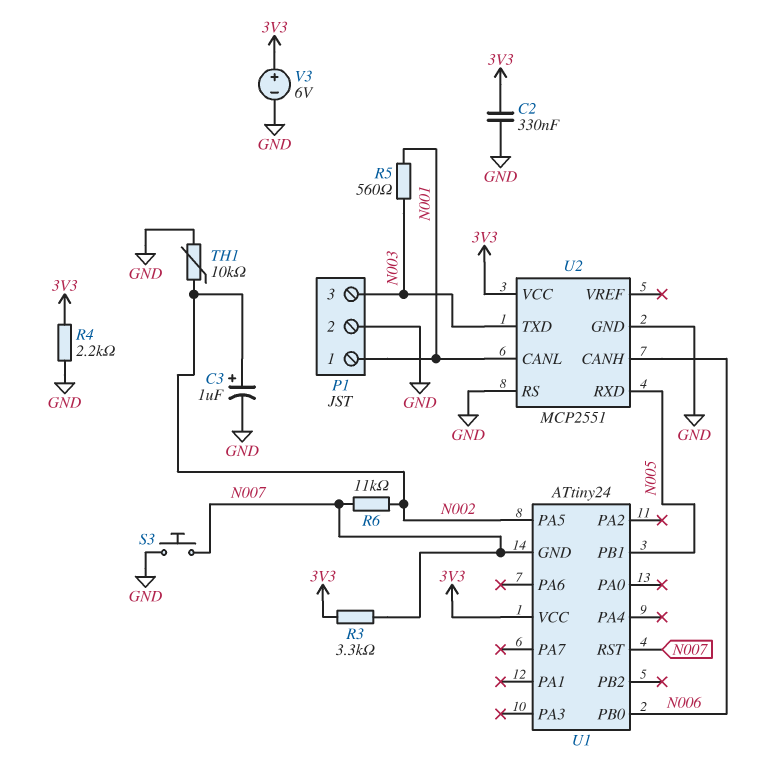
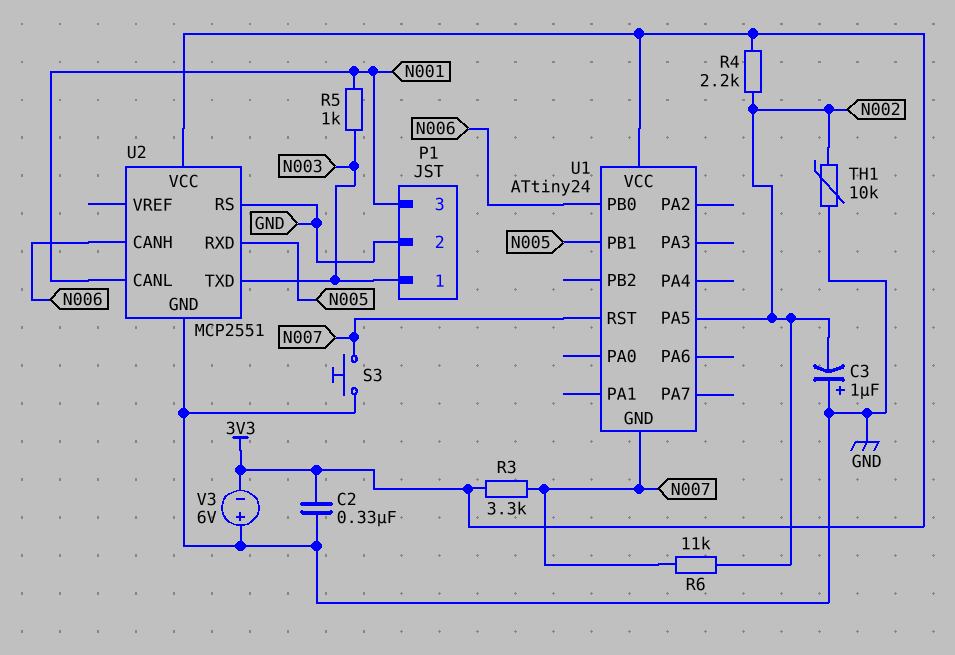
C3: 1uF (plus N002, minus GND) -> 1uF (plus GND, minus N002)
P1 pin 1: N001 -> N003
P1 pin 3: N003 -> N001
R4: 2.2k (3V3, GND) -> 2.2k (3V3, N002)
R5: 560 (N001, N003) -> 1k (N001, N003)
V3: 6V (plus 3V3, minus GND) -> 6V (plus GND, minus 3V3)

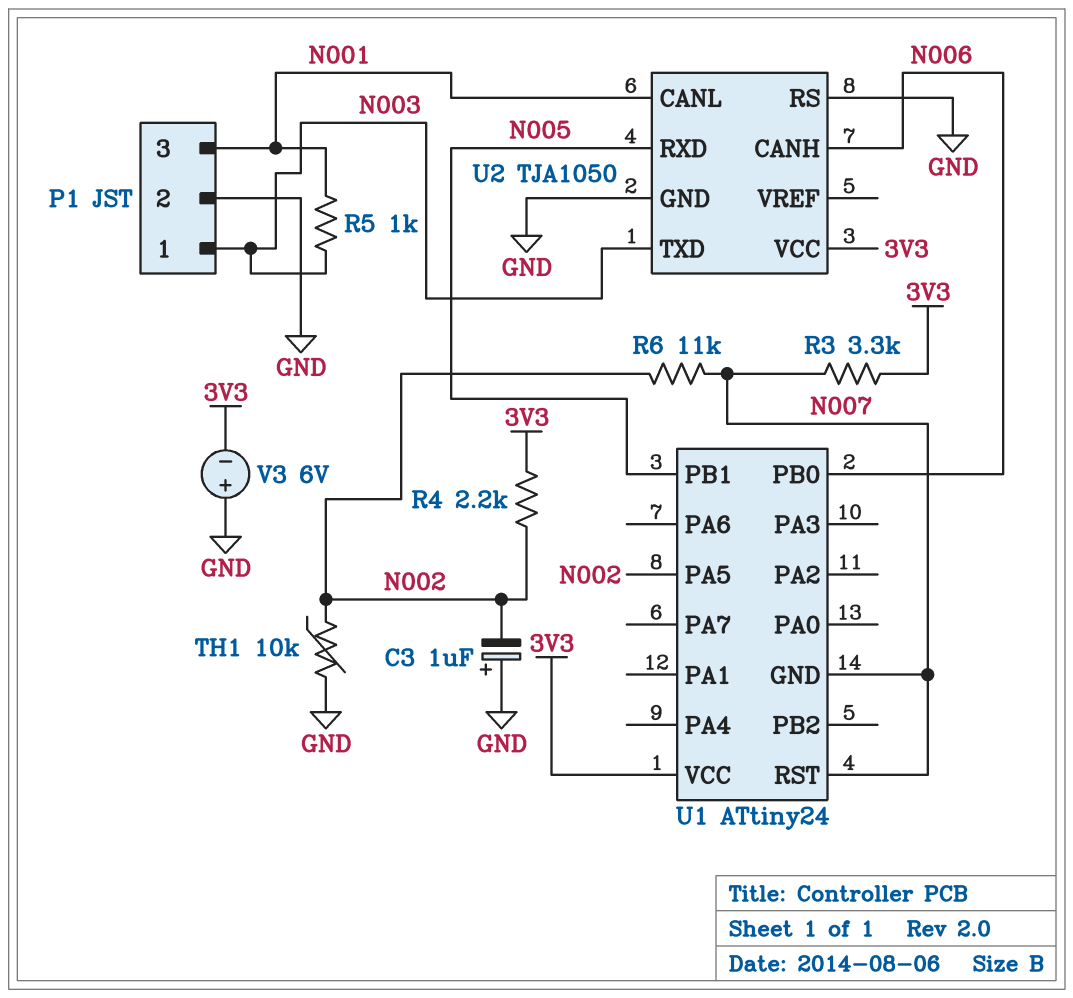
C2: 330nF (3V3, GND) -> none
S3: button (GND, N007) -> none
U2: MCP2551 -> TJA1050

